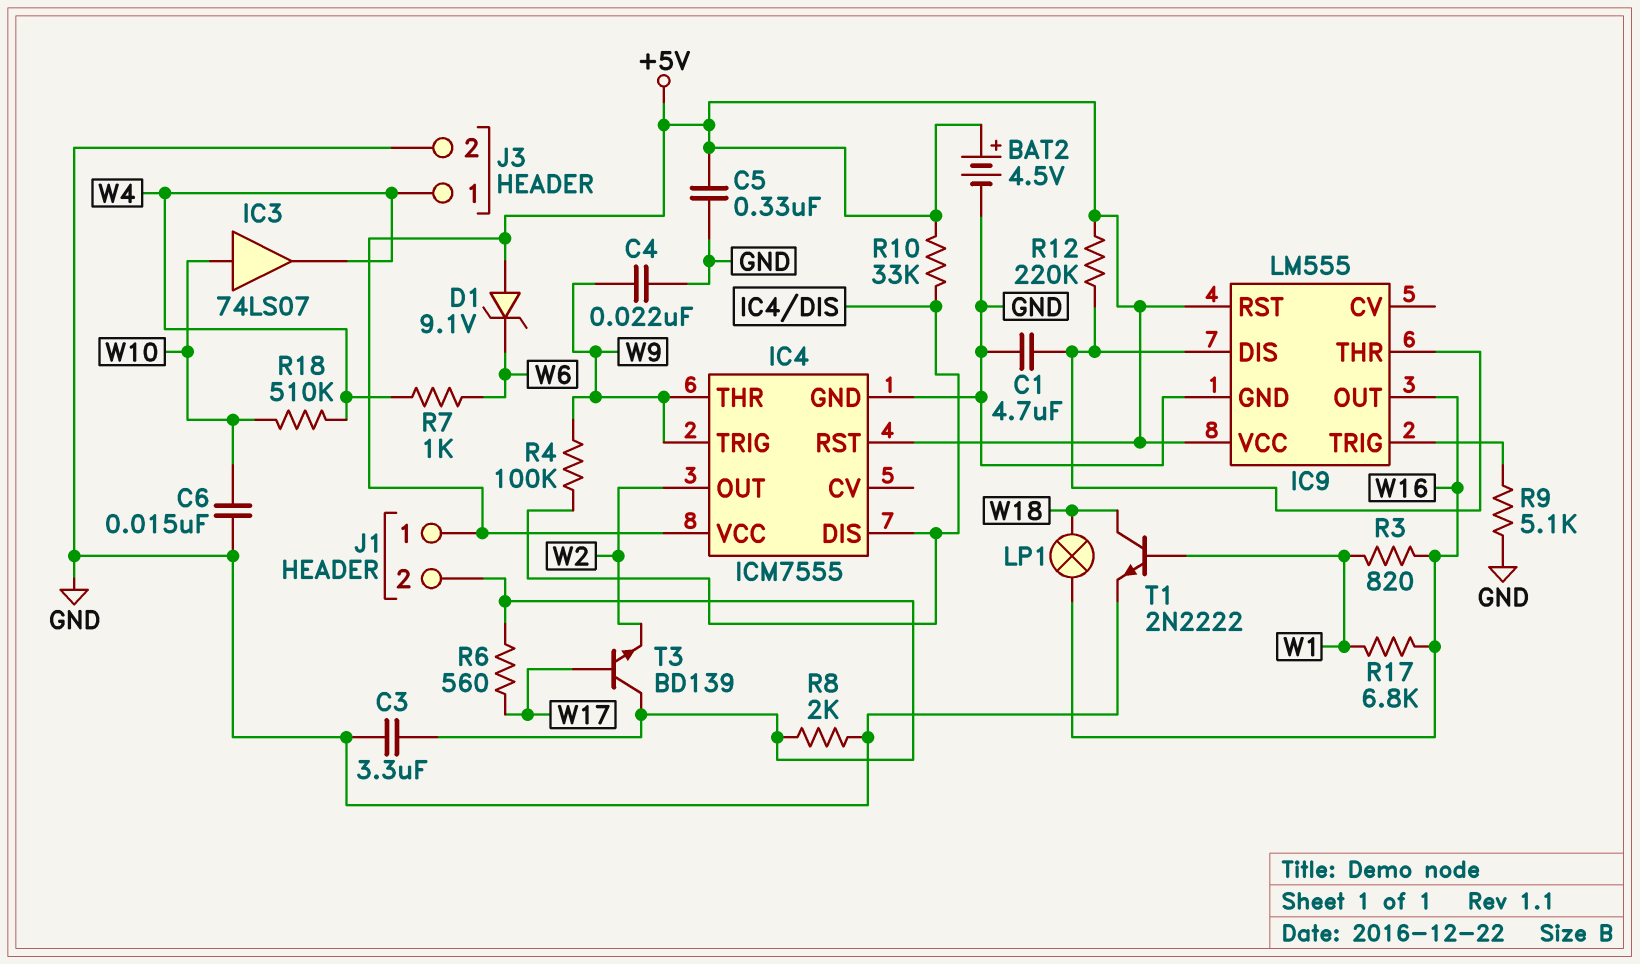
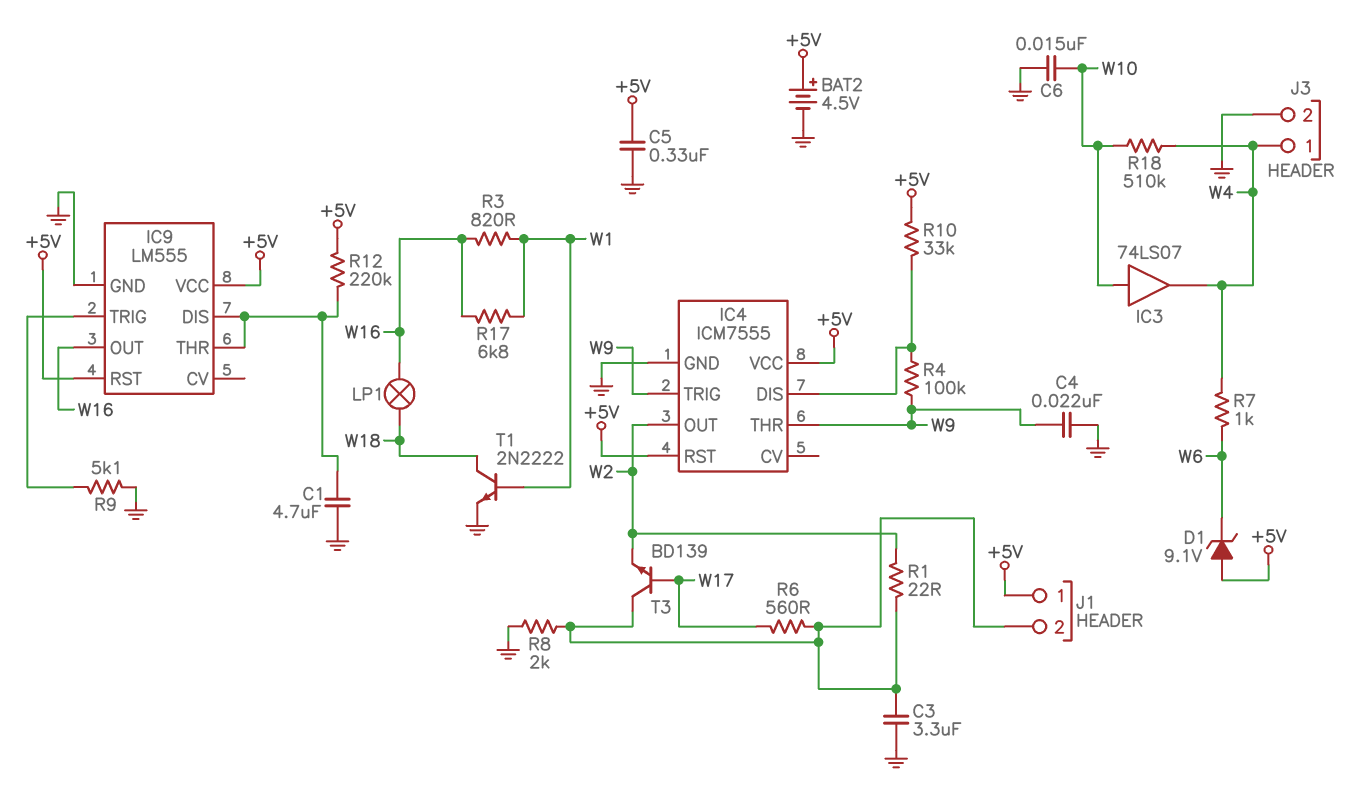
R1: none -> 22 (J1/2, W2)

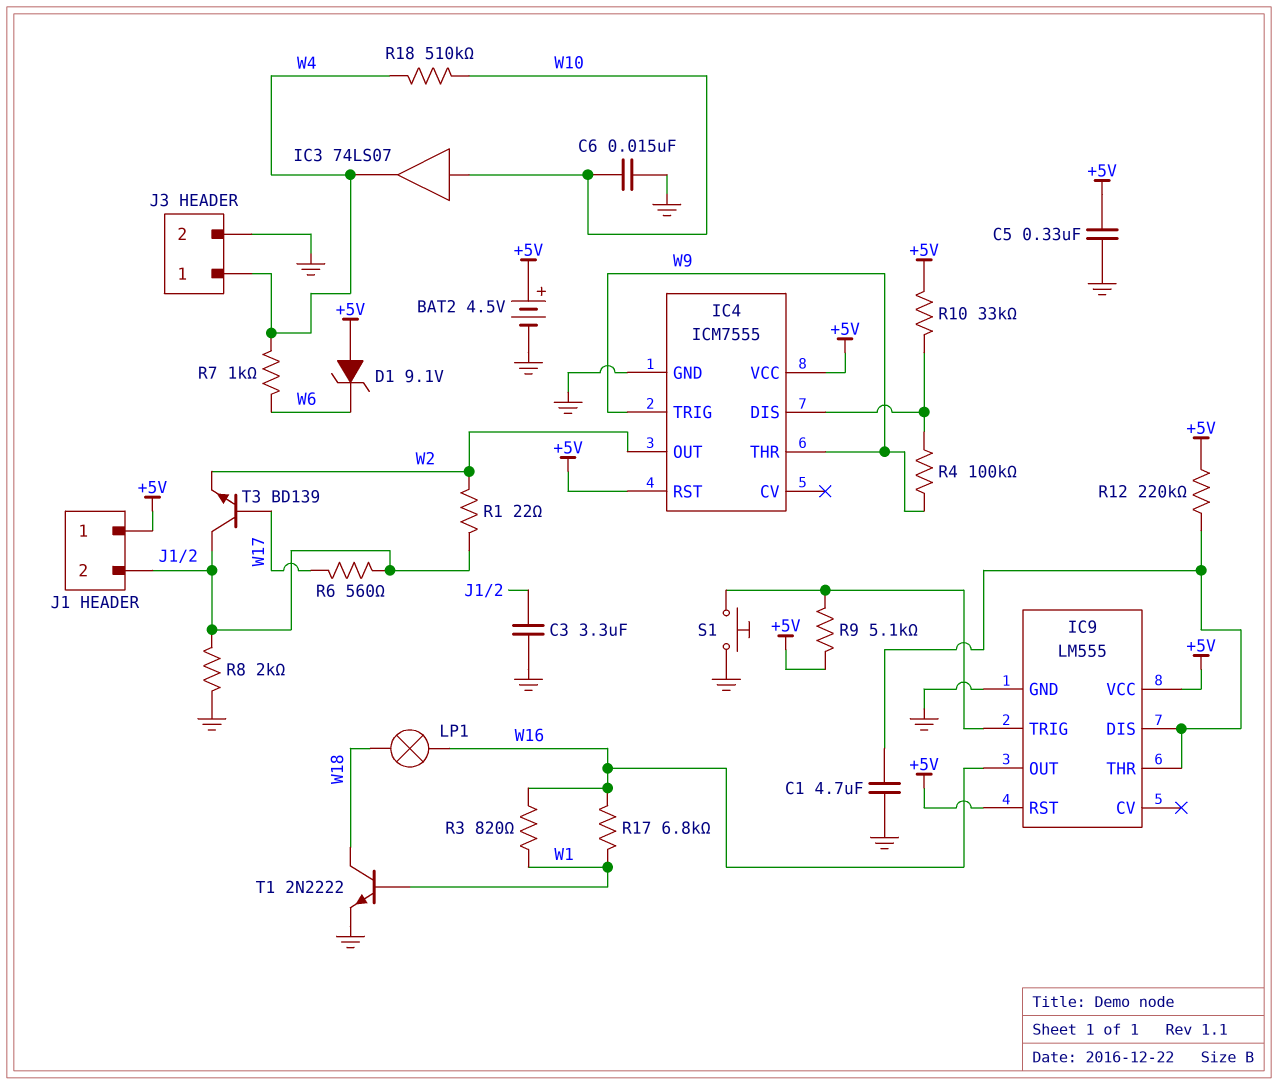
C4: 22nF (GND, W9) -> none
R9: 5.1k (GND, IC9/TRIG) -> 5.1k (+5V, IC9/TRIG)
S1: none -> button (GND, IC9/TRIG)

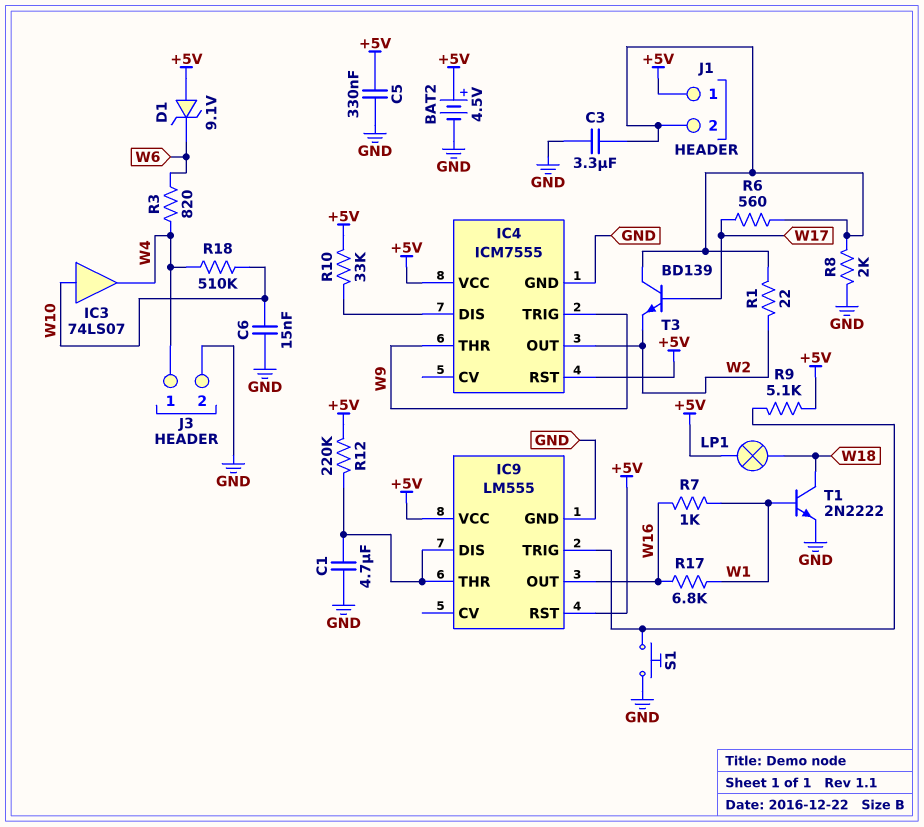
LP1: lamp (W16, W18) -> lamp (+5V, W18)
R3: 820 (W1, W16) -> 820 (W4, W6)
R4: 100k (IC4/DIS, W9) -> none
R7: 1k (W4, W6) -> 1k (W1, W16)

